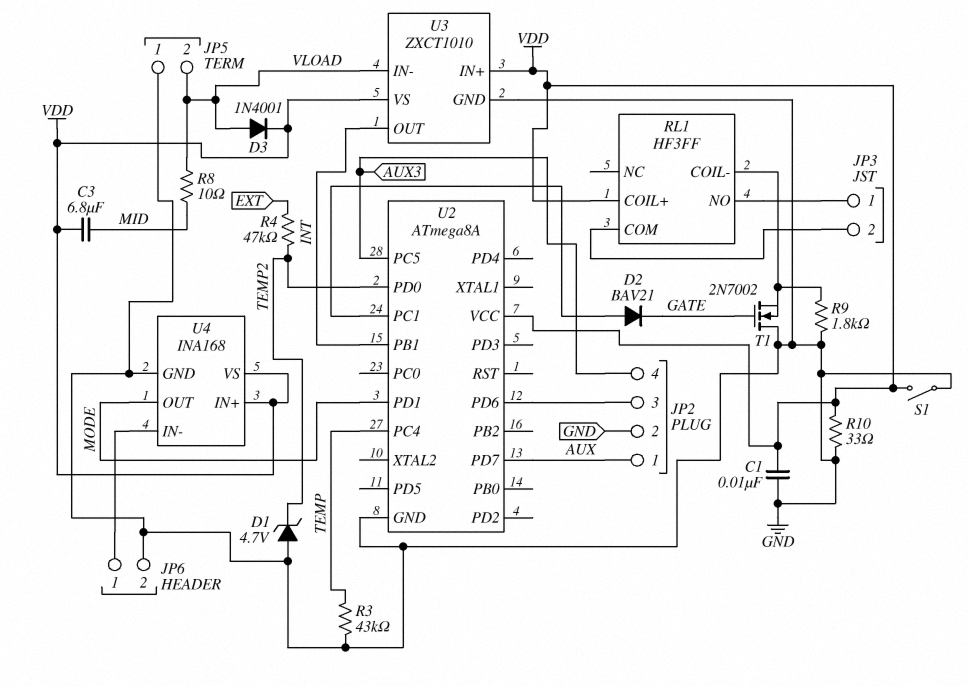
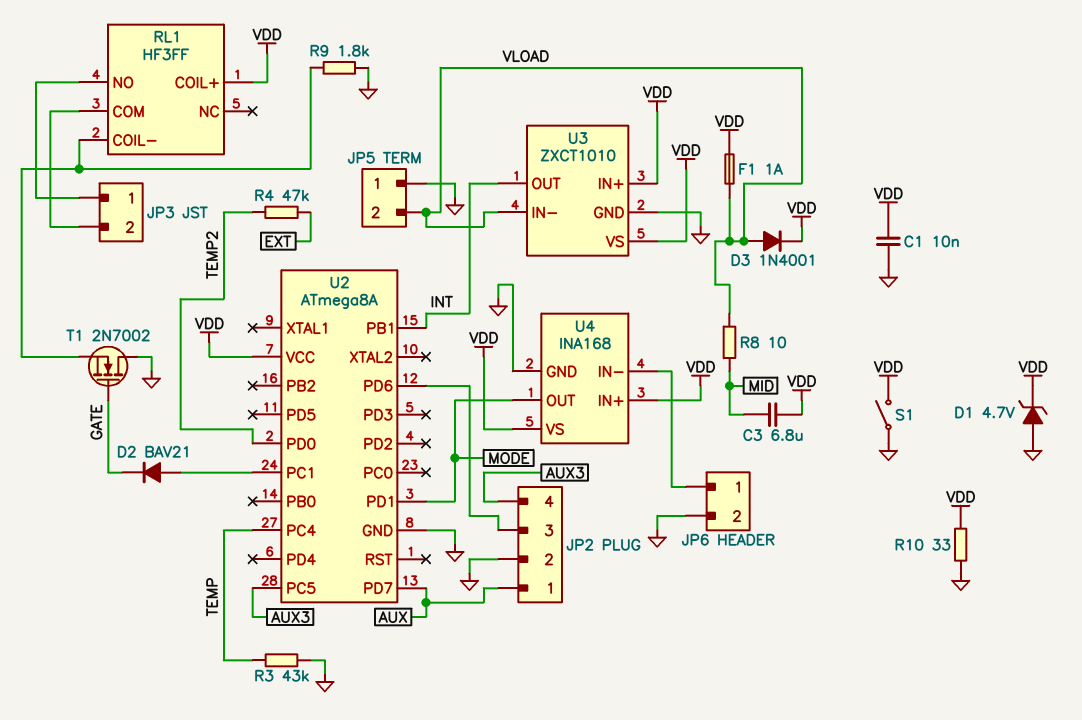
D1: zener 4.7V (A GND, K TEMP2) -> zener 4.7V (A GND, K VDD)
F1: none -> 1A (VDD, VLOAD)

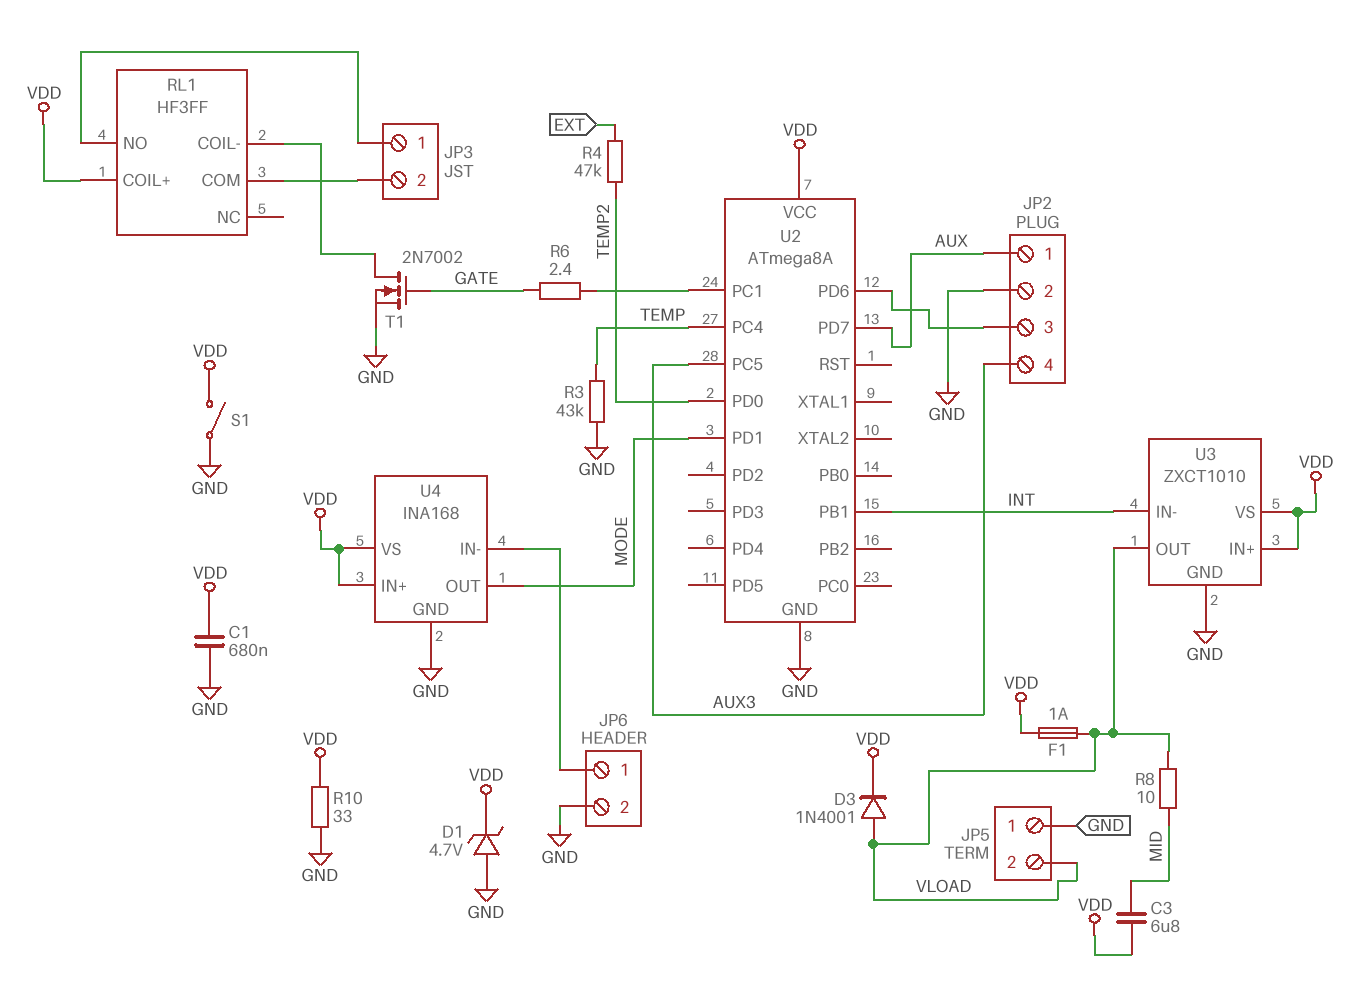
C1: 10nF (GND, VDD) -> 680nF (GND, VDD)
D2: diode BAV21 (A U2/PC1, K GATE) -> none
R6: none -> 2.4 (GATE, U2/PC1)
R9: 1.8k (GND, RL1/COIL-) -> none
T1: NMOS 2N7002 (G GATE, D GND, S RL1/COIL-) -> NMOS 2N7002 (G GATE, D RL1/COIL-, S GND)
U3 pin IN-: VLOAD -> INT
U3 pin OUT: INT -> VLOAD

